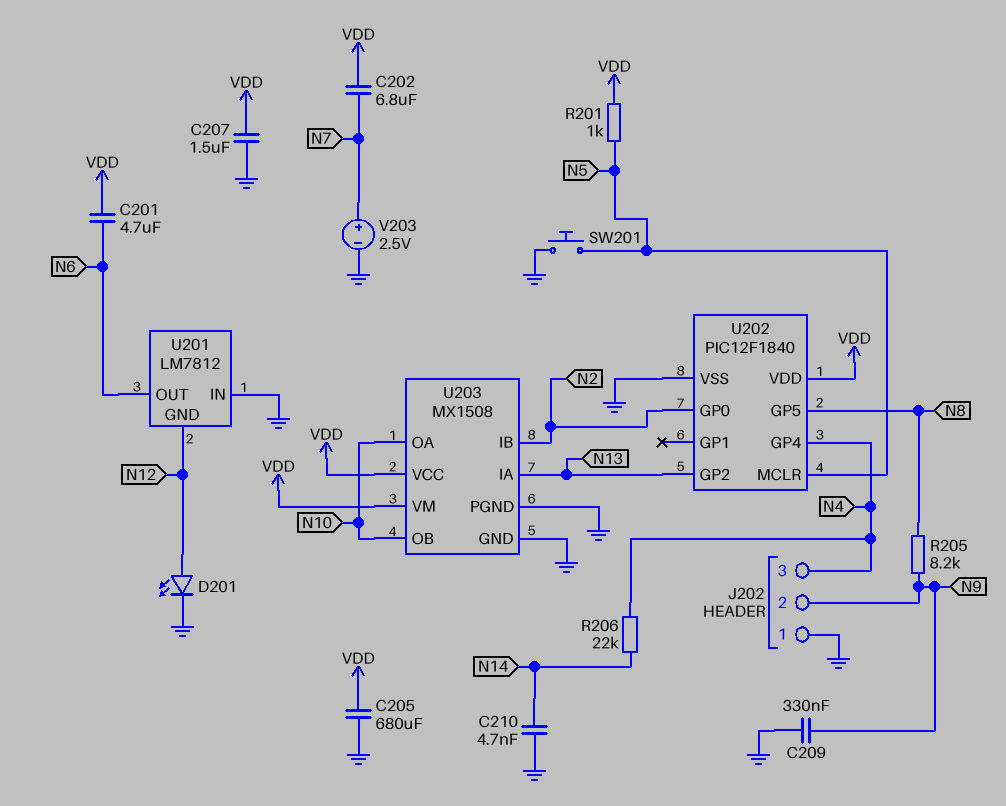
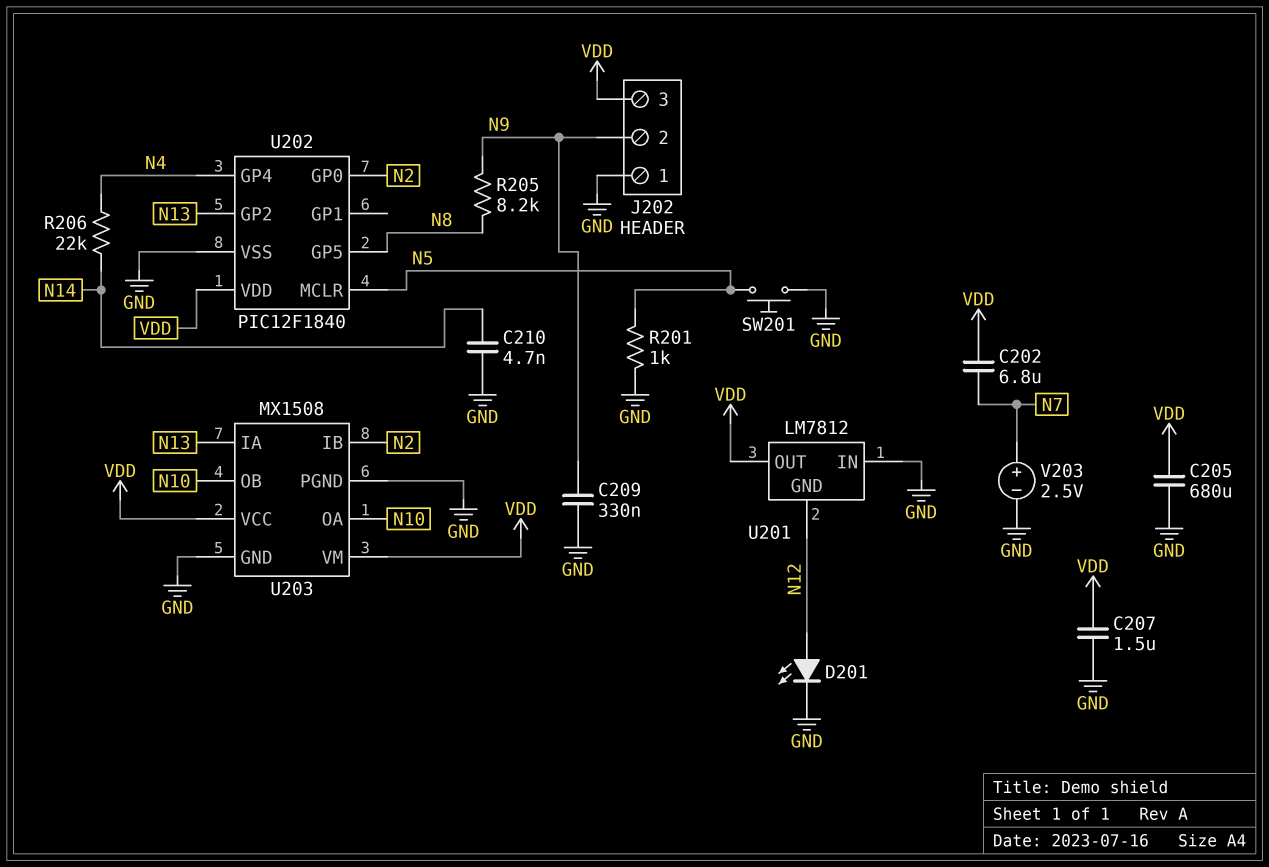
C201: 4.7uF (N6, VDD) -> none
J202 pin 3: N4 -> VDD
R201: 1k (N5, VDD) -> 1k (GND, N5)
U201 pin OUT: N6 -> VDD

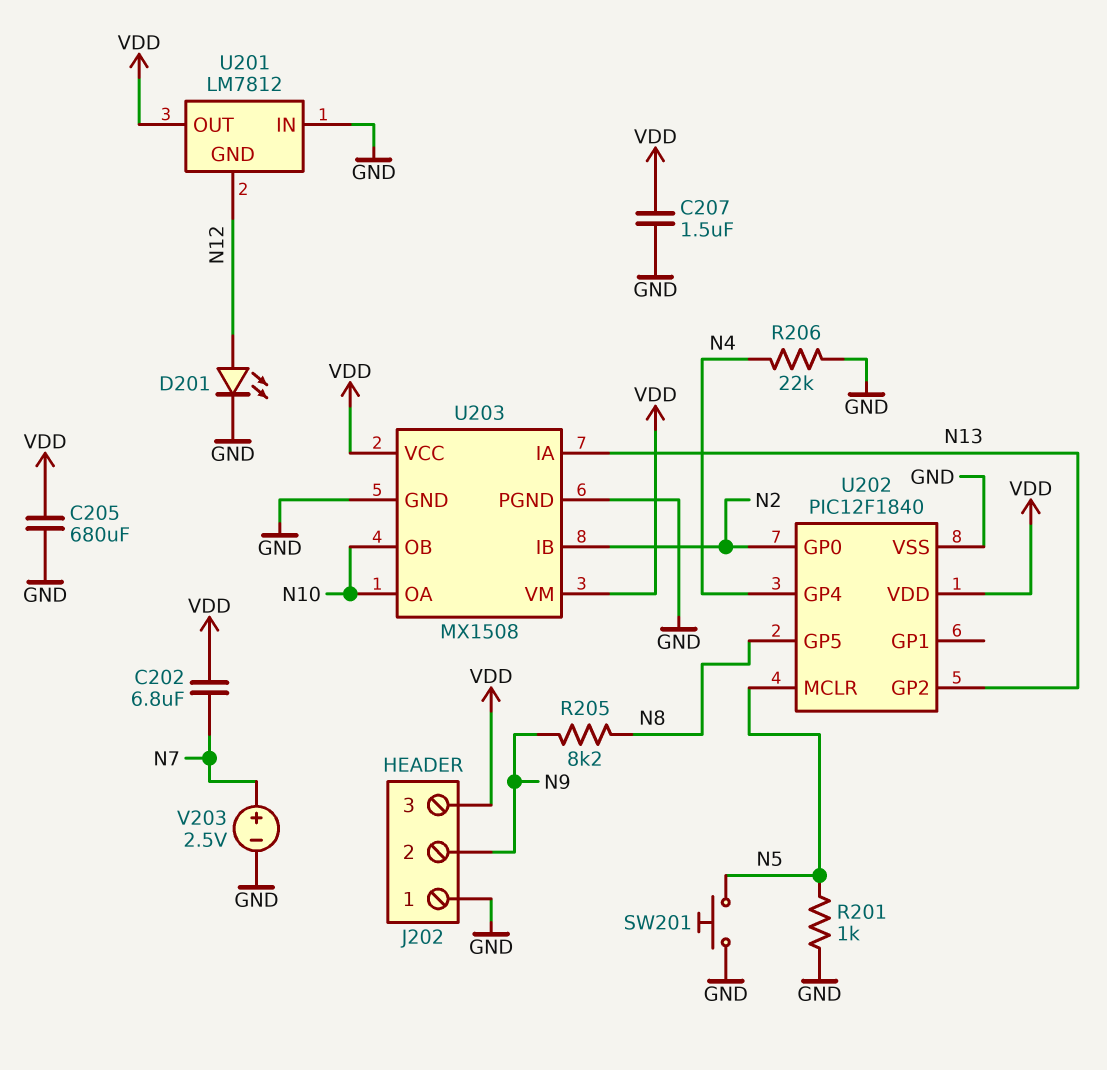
C209: 330nF (GND, N9) -> none
C210: 4.7nF (GND, N14) -> none
R206: 22k (N4, N14) -> 22k (GND, N4)

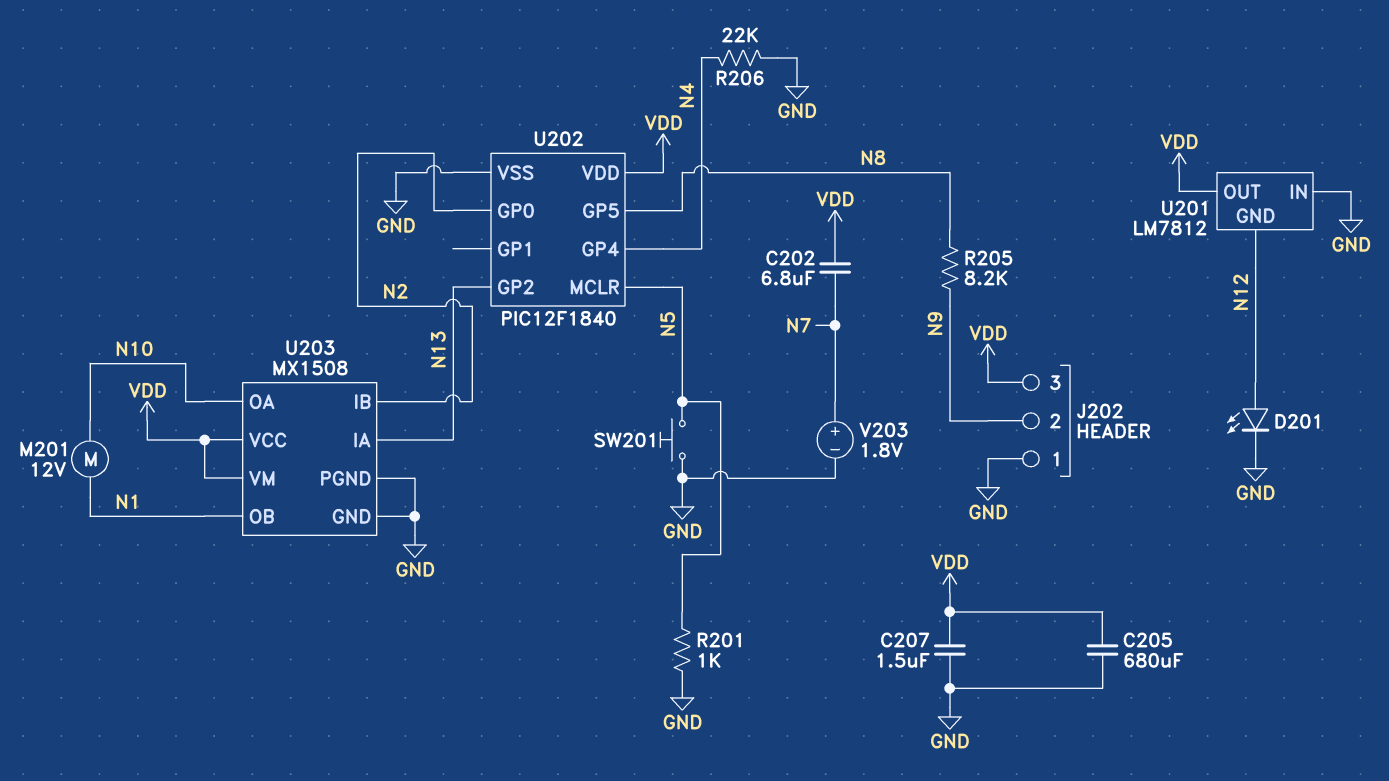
M201: none -> motor 12V (N1, N10)
U203 pin OB: N10 -> N1
V203: 2.5V (plus N7, minus GND) -> 1.8V (plus N7, minus GND)

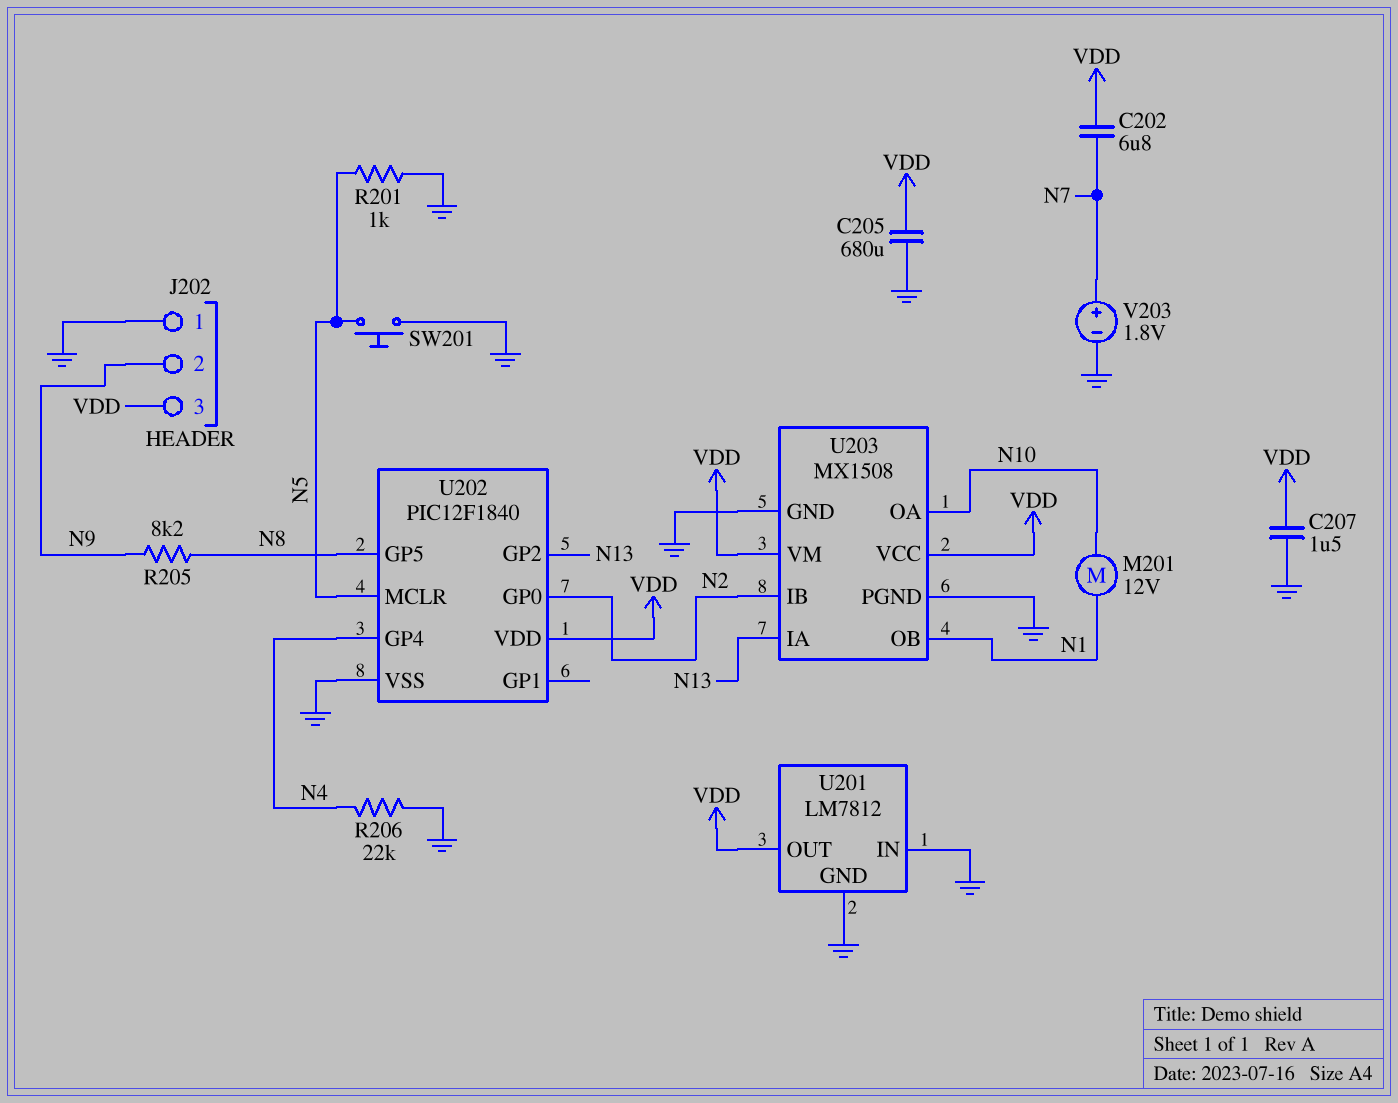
D201: LED (A N12, K GND) -> none
U201 pin GND: N12 -> GND

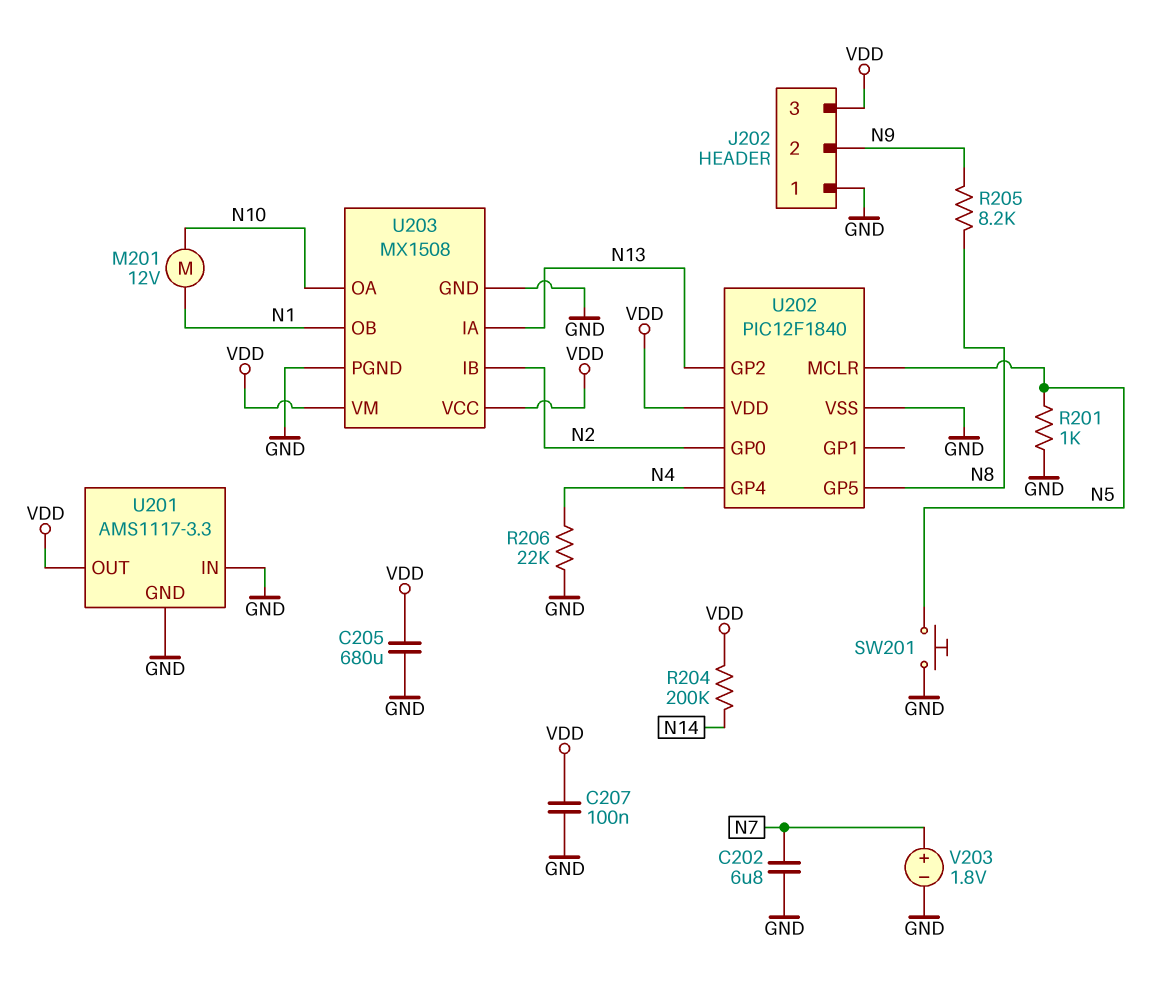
C202: 6.8uF (N7, VDD) -> 6.8uF (GND, N7)
C207: 1.5uF (GND, VDD) -> 100nF (GND, VDD)
R204: none -> 200k (N14, VDD)
U201: LM7812 -> AMS1117-3.3

